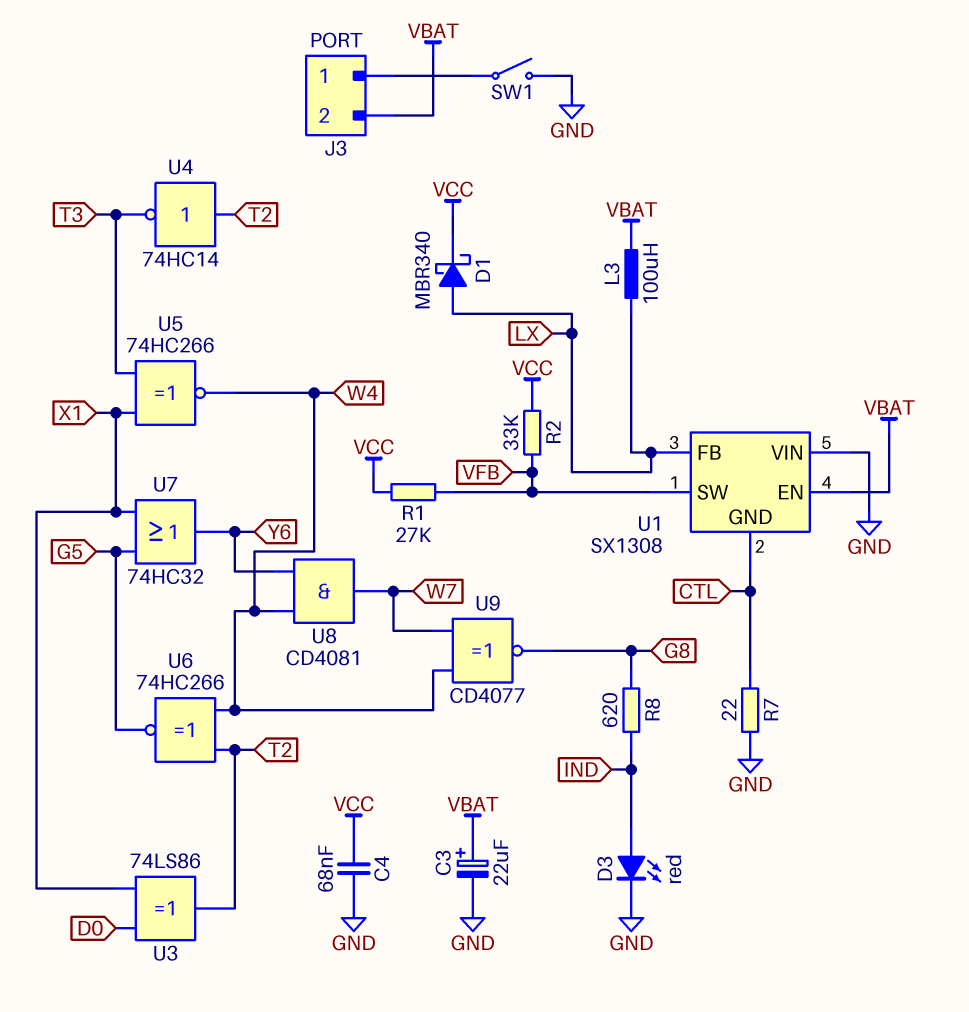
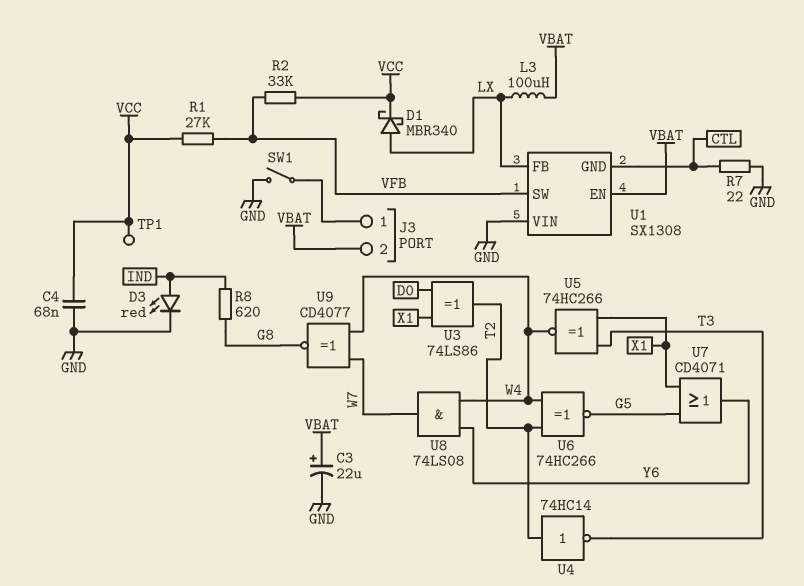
TP1: none -> test point (VCC)
U7: OR 74HC32 (in G5, in X1, out Y6) -> OR CD4071 (in G5, in X1, out Y6)
U8: AND CD4081 (in W4, in Y6, out W7) -> AND 74LS08 (in W4, in Y6, out W7)

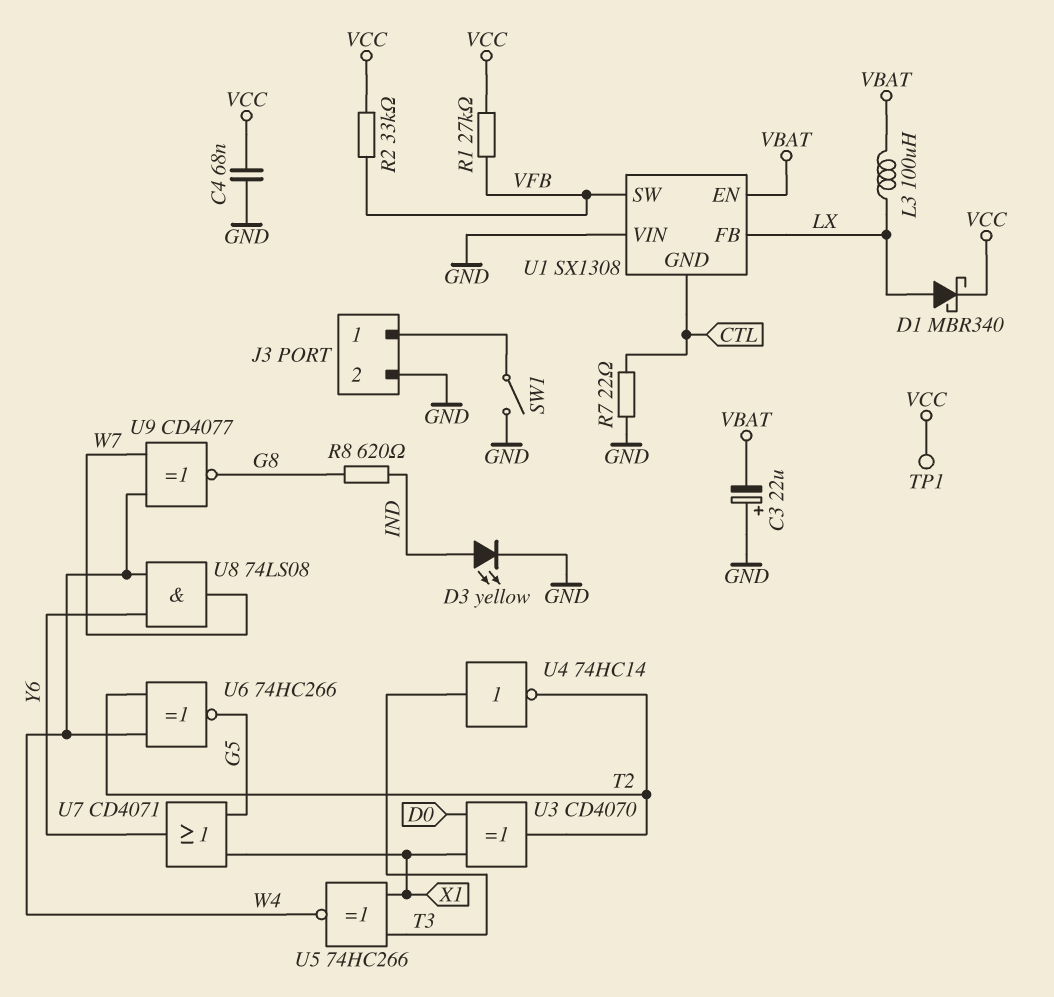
C3: 22uF (plus VBAT, minus GND) -> 22uF (plus GND, minus VBAT)
D3: LED red (A IND, K GND) -> LED yellow (A IND, K GND)
J3 pin 2: VBAT -> GND
U3: XOR 74LS86 (in D0, in X1, out T2) -> XOR CD4070 (in D0, in X1, out T2)
U4: NOT 74HC14 (in T2, out T3) -> NOT 74HC14 (in T3, out T2)

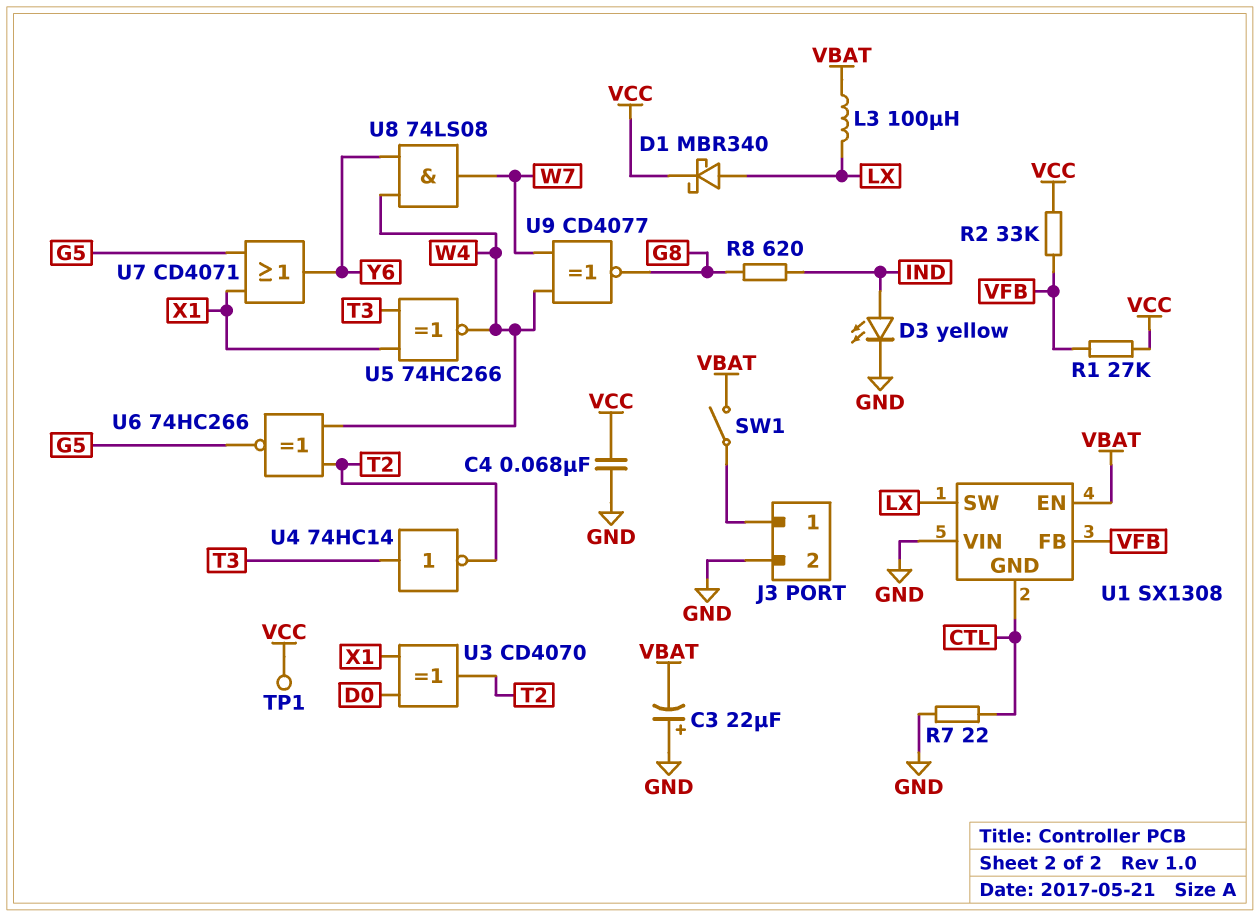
SW1: switch (GND, J3/1) -> switch (J3/1, VBAT)
U1 pin FB: LX -> VFB
U1 pin SW: VFB -> LX

